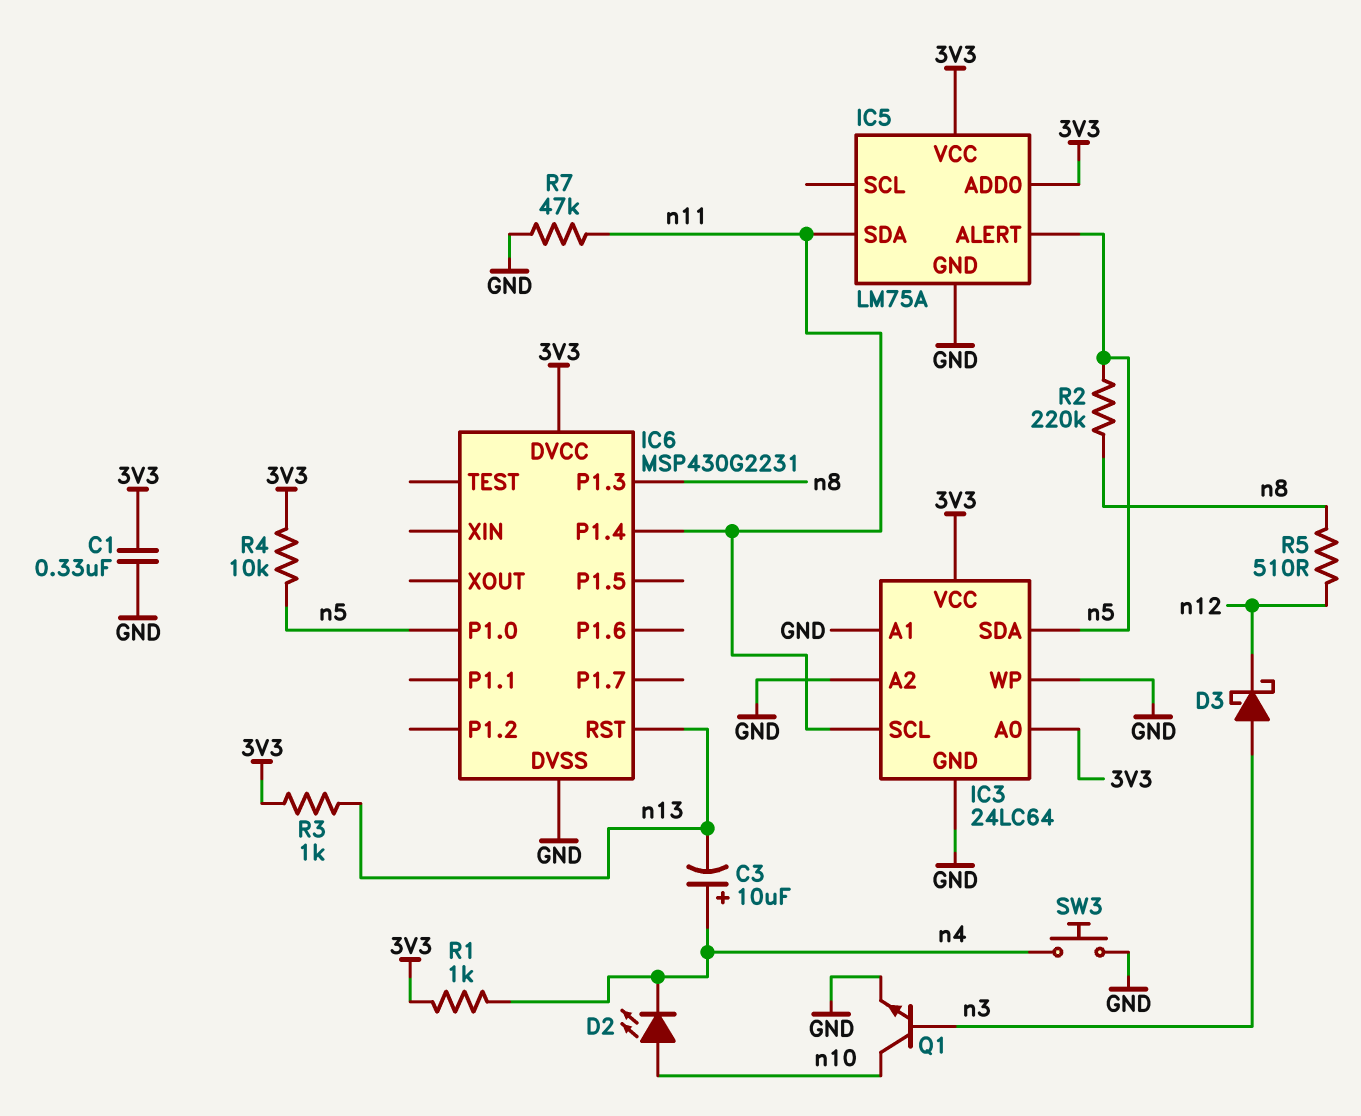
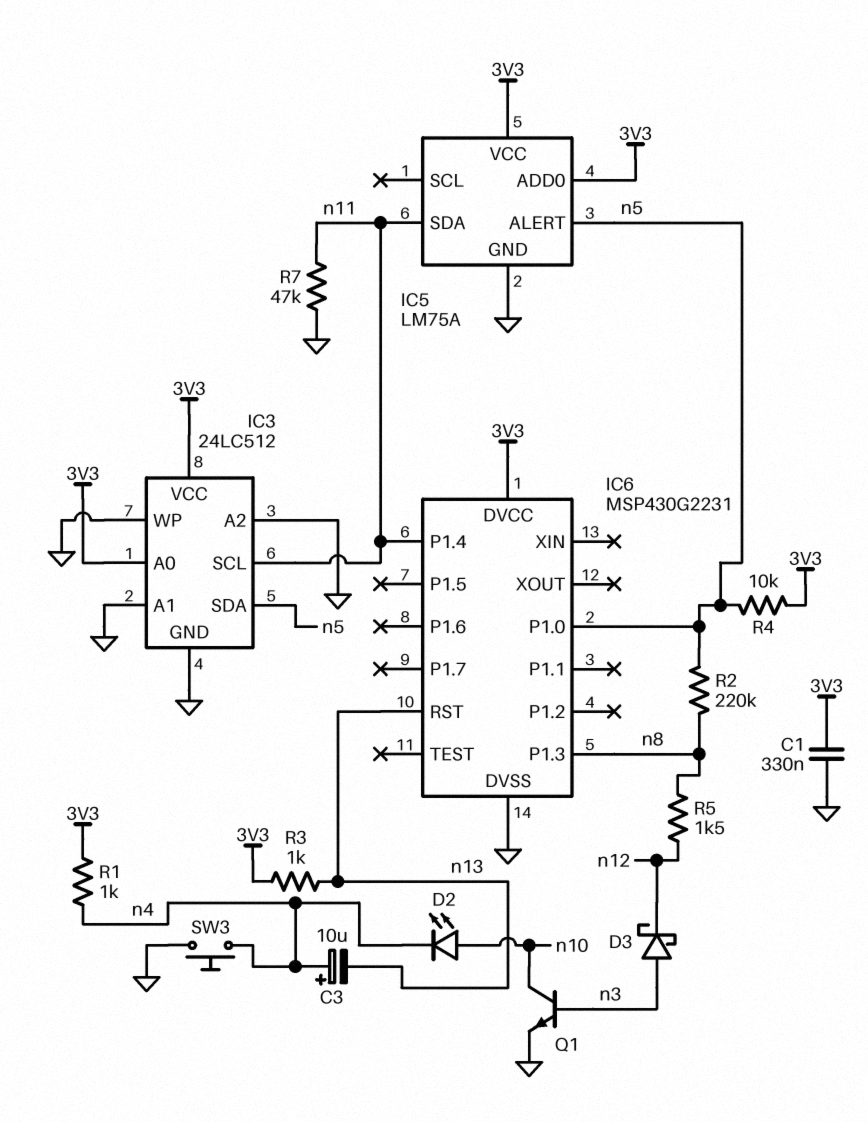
IC3: 24LC64 -> 24LC512
R5: 510 (n8, n12) -> 1.5k (n8, n12)

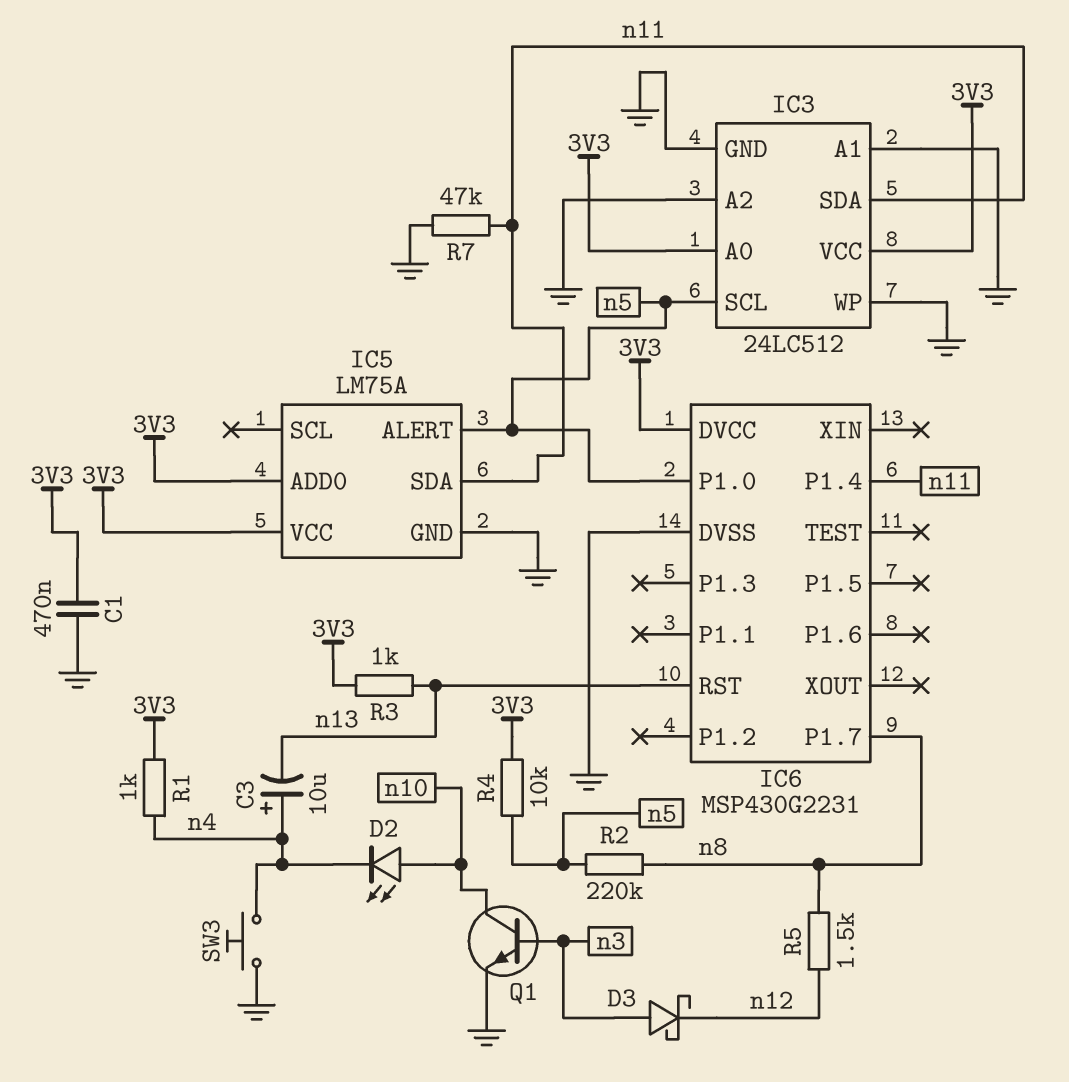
C1: 330nF (3V3, GND) -> 470nF (3V3, GND)
IC3 pin SCL: n11 -> n5
IC3 pin SDA: n5 -> n11
IC6 pin P1.3: n8 -> none
IC6 pin P1.7: none -> n8

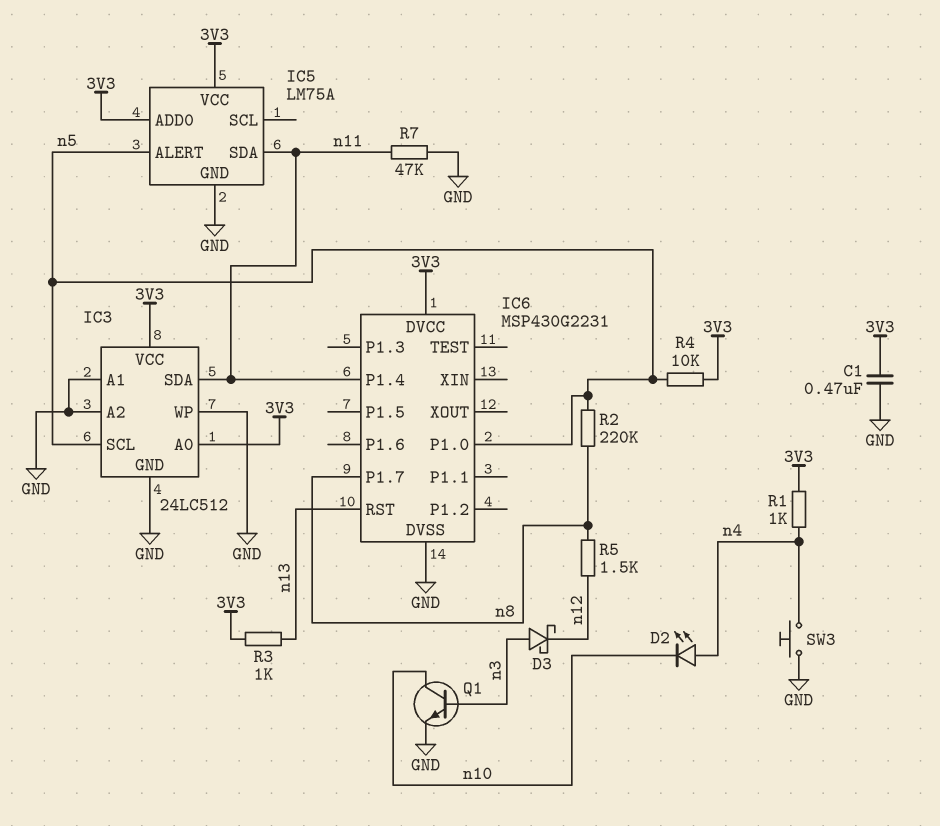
C3: 10uF (plus n4, minus n13) -> none
D2: LED (A n10, K n4) -> LED (A n4, K n10)

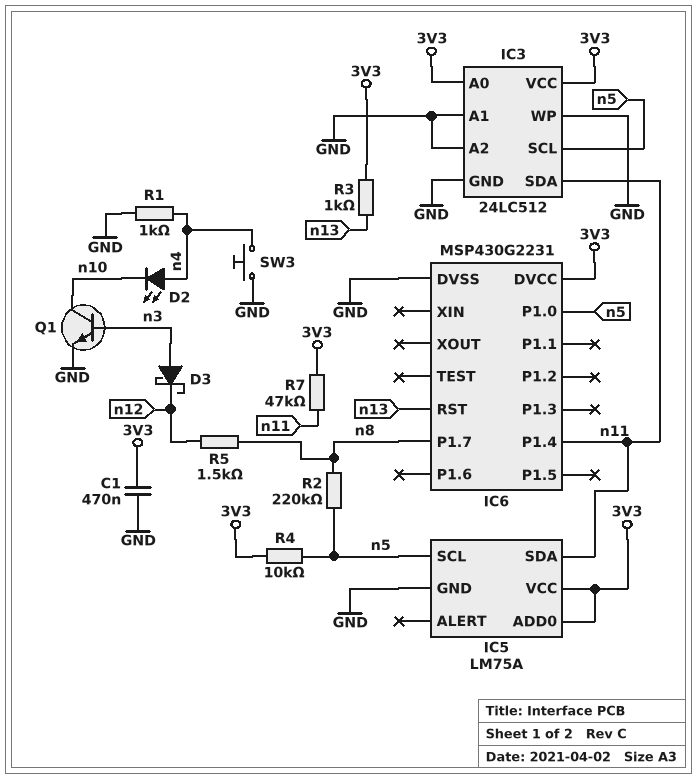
IC5 pin ALERT: n5 -> none
IC5 pin SCL: none -> n5
R1: 1k (3V3, n4) -> 1k (GND, n4)
R7: 47k (GND, n11) -> 47k (3V3, n11)

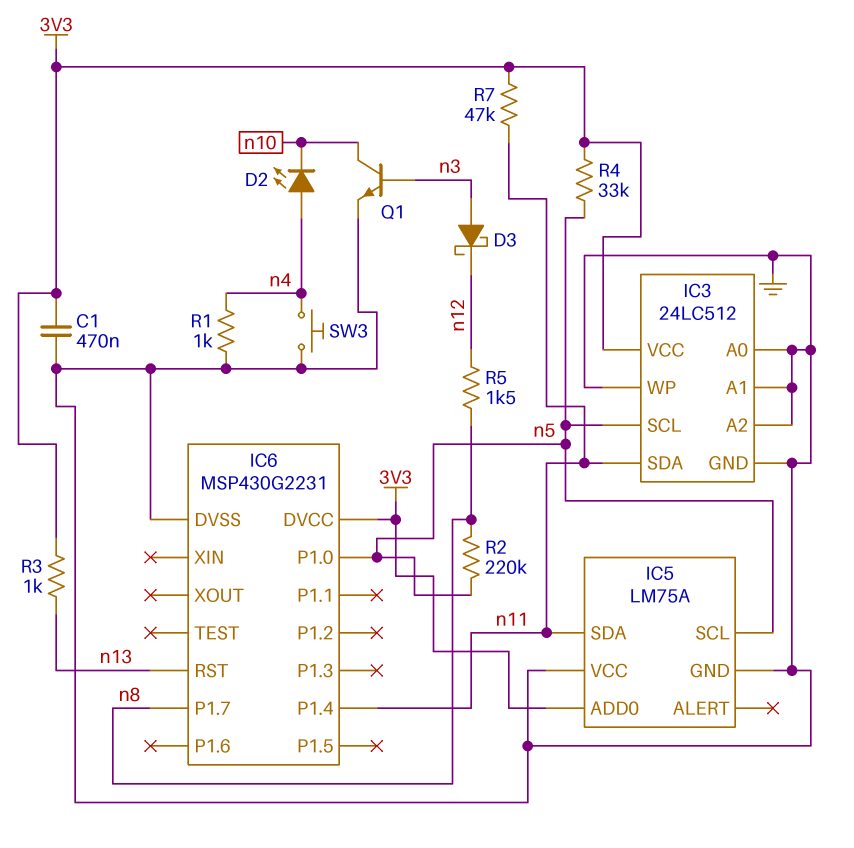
IC3 pin A0: 3V3 -> GND
IC5 pin VCC: 3V3 -> GND
R4: 10k (3V3, n5) -> 33k (3V3, n5)

